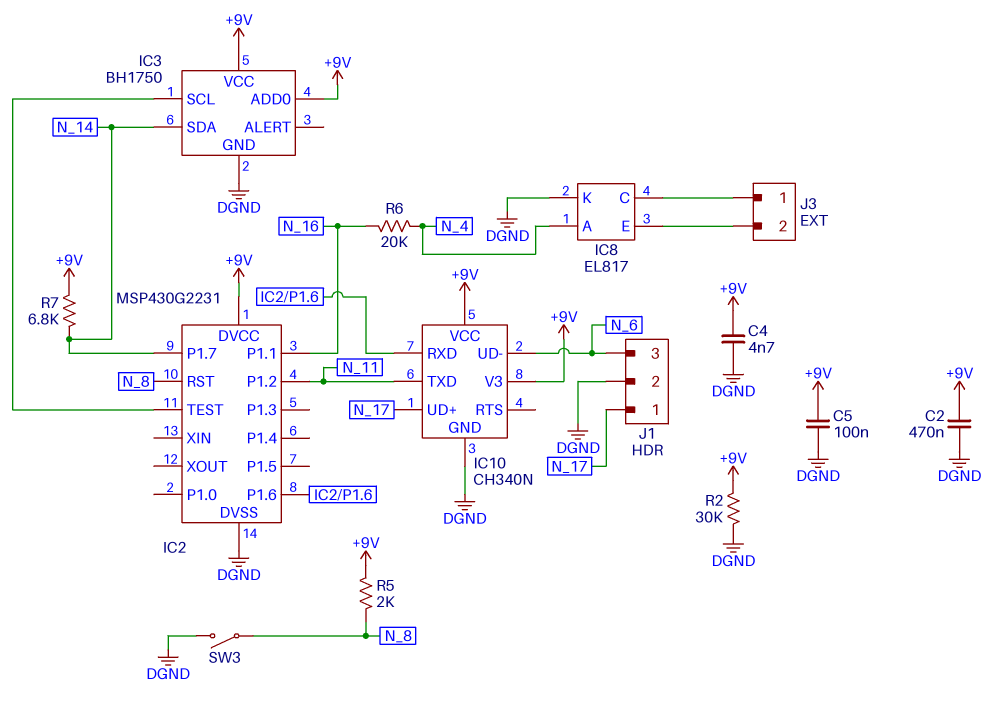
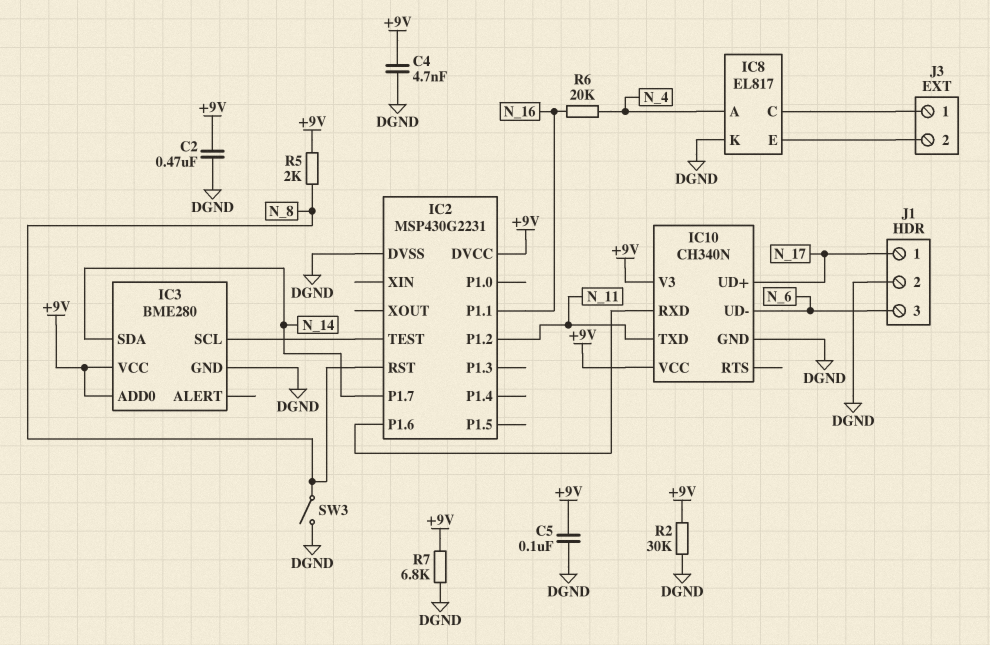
IC3: BH1750 -> BME280
R7: 6.8k (+9V, N_14) -> 6.8k (+9V, DGND)

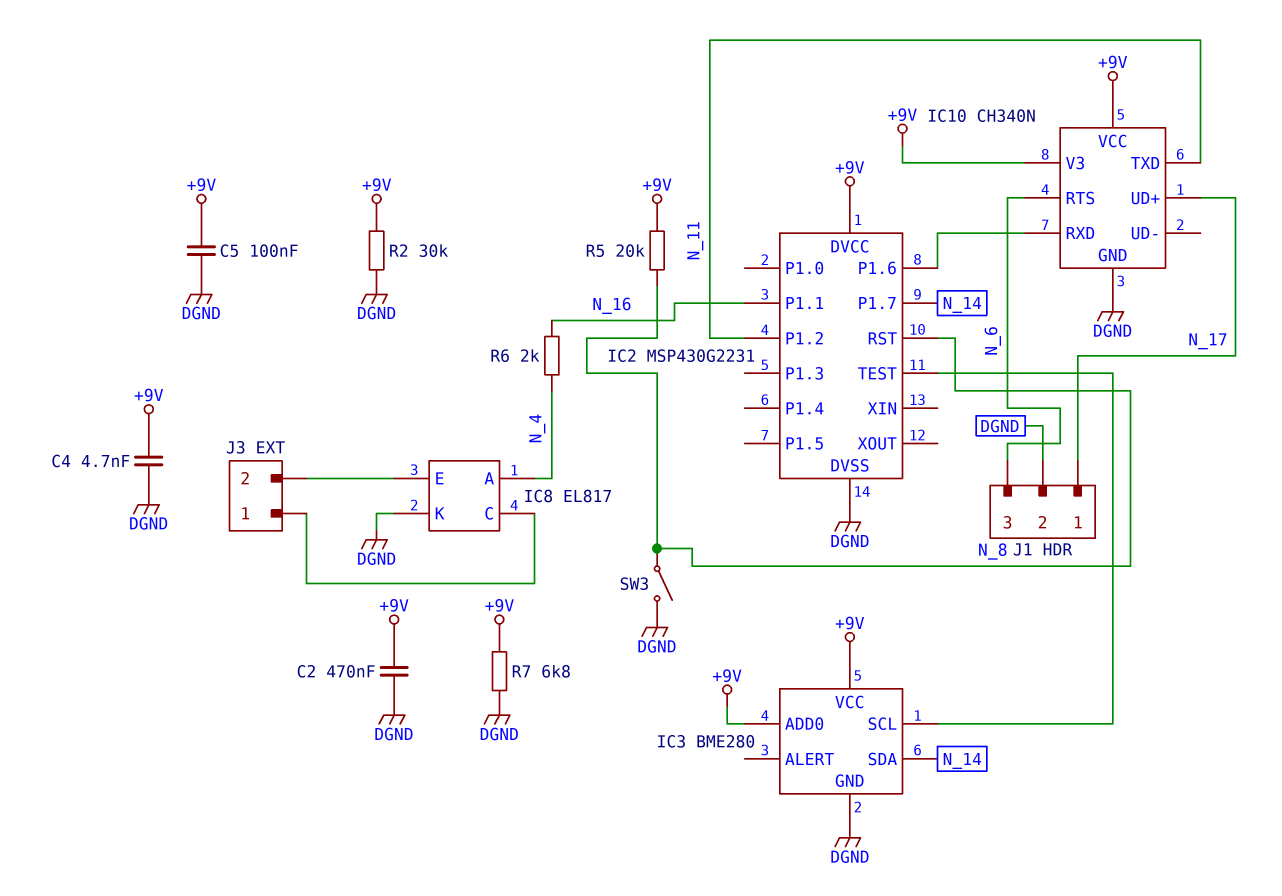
IC10 pin RTS: none -> N_6
IC10 pin UD-: N_6 -> none
R5: 2k (+9V, N_8) -> 20k (+9V, N_8)
R6: 20k (N_4, N_16) -> 2k (N_4, N_16)

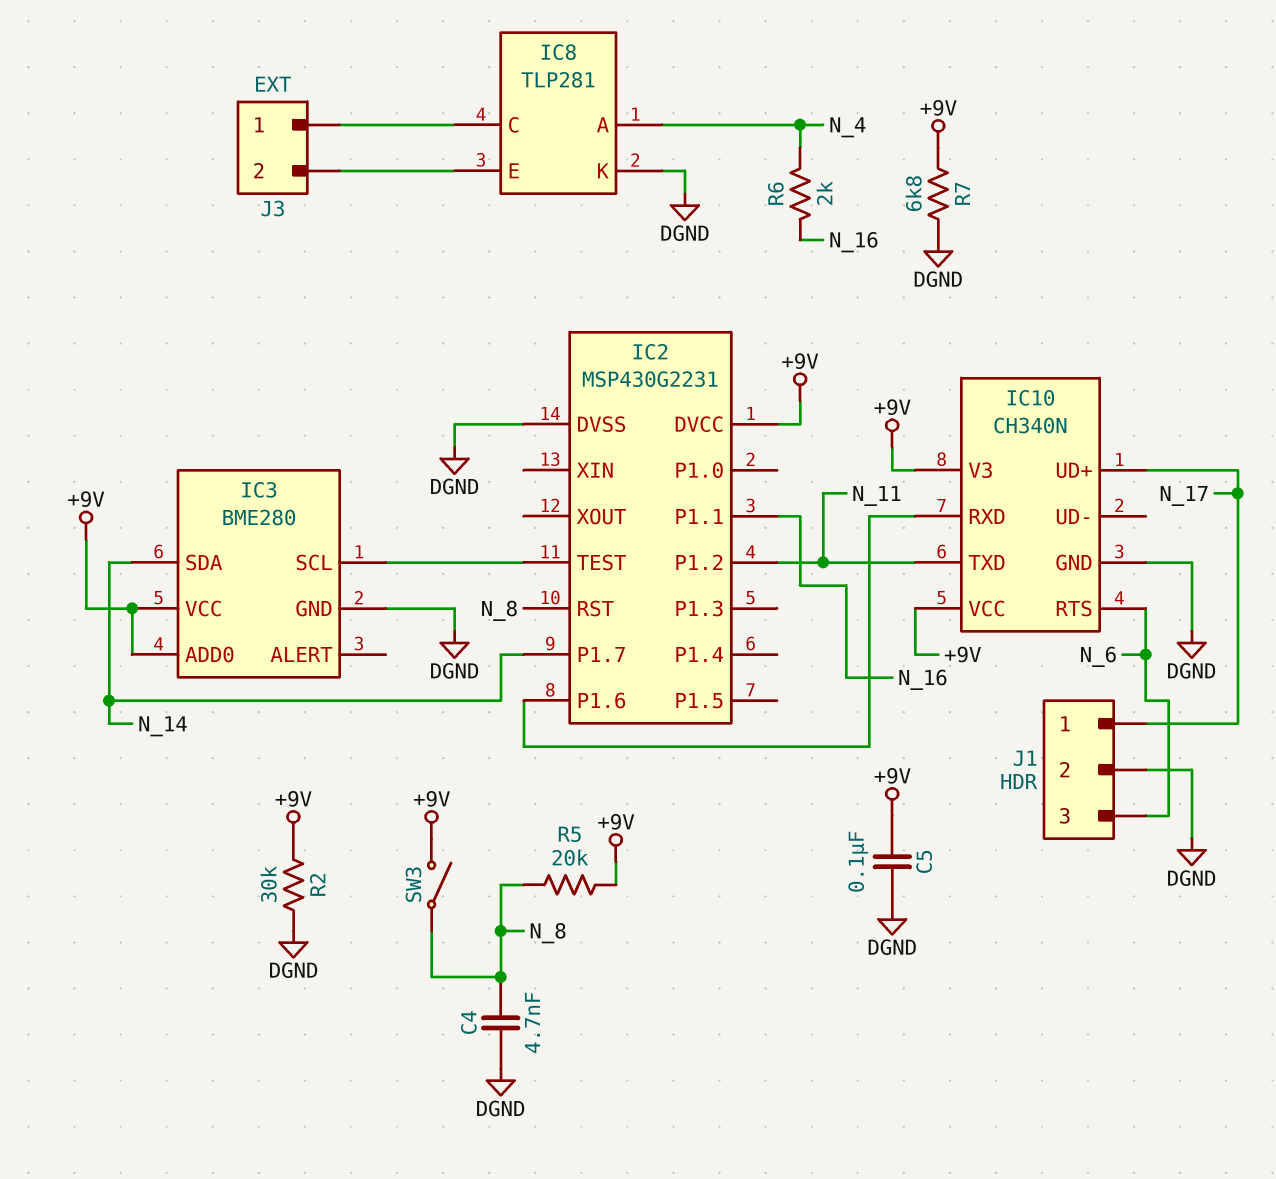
C2: 470nF (+9V, DGND) -> none
C4: 4.7nF (+9V, DGND) -> 4.7nF (DGND, N_8)
IC8: EL817 -> TLP281
SW3: switch (DGND, N_8) -> switch (+9V, N_8)

